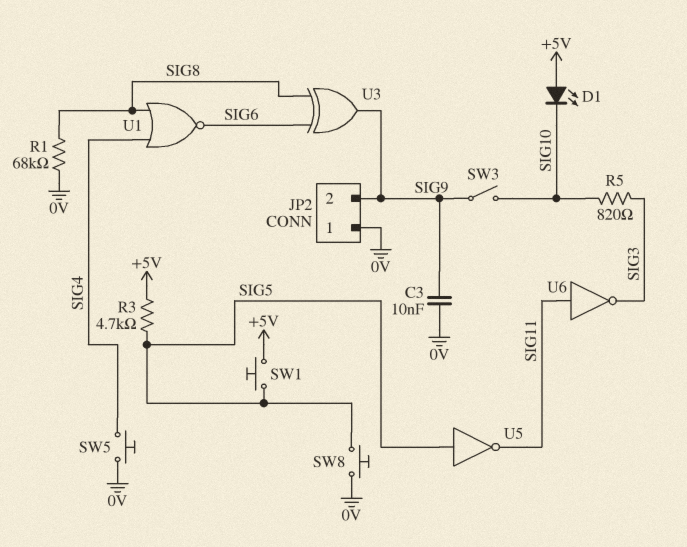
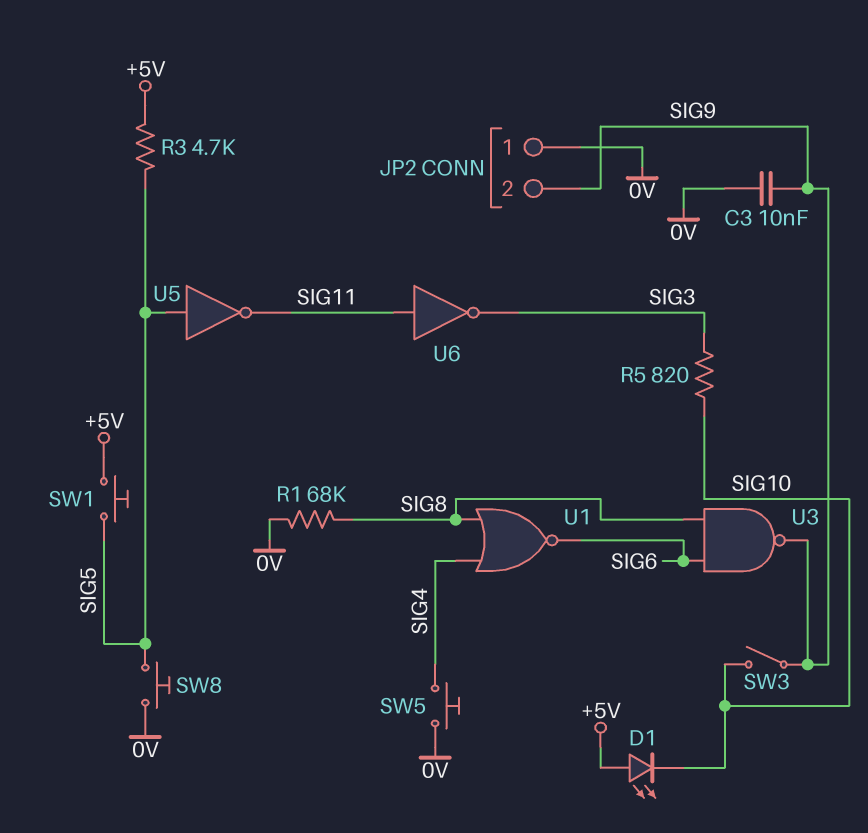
U3: XOR (in SIG6, in SIG8, out SIG9) -> NAND (in SIG6, in SIG8, out SIG9)

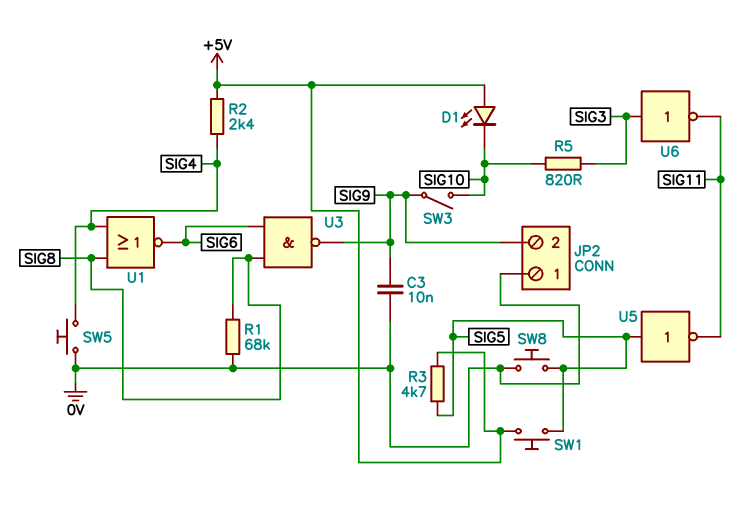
R2: none -> 2.4k (+5V, SIG4)
U6: NOT (in SIG11, out SIG3) -> NOT (in SIG3, out SIG11)

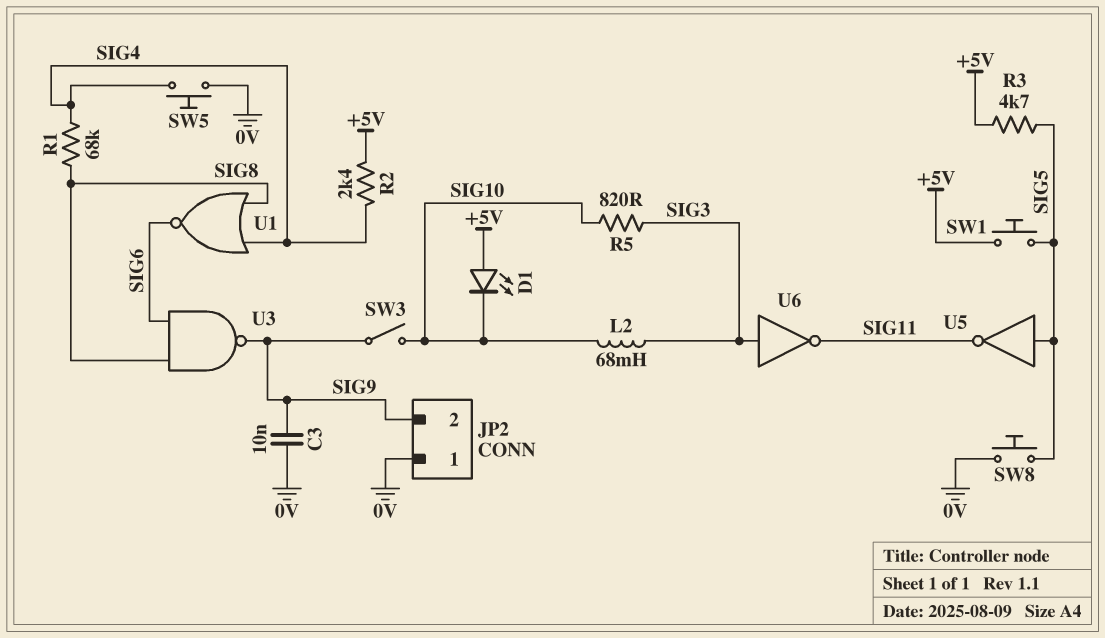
L2: none -> 68mH (SIG3, SIG10)
R1: 68k (0V, SIG8) -> 68k (SIG4, SIG8)

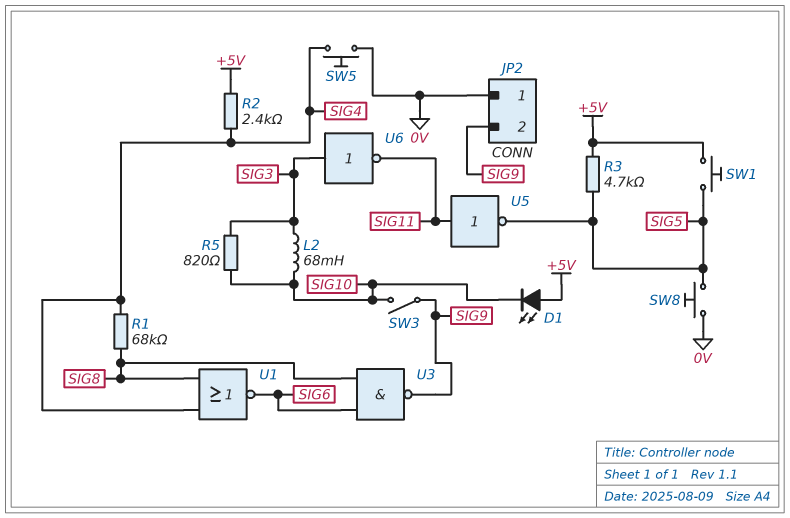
C3: 10nF (0V, SIG9) -> none
U5: NOT (in SIG5, out SIG11) -> NOT (in SIG11, out SIG5)

